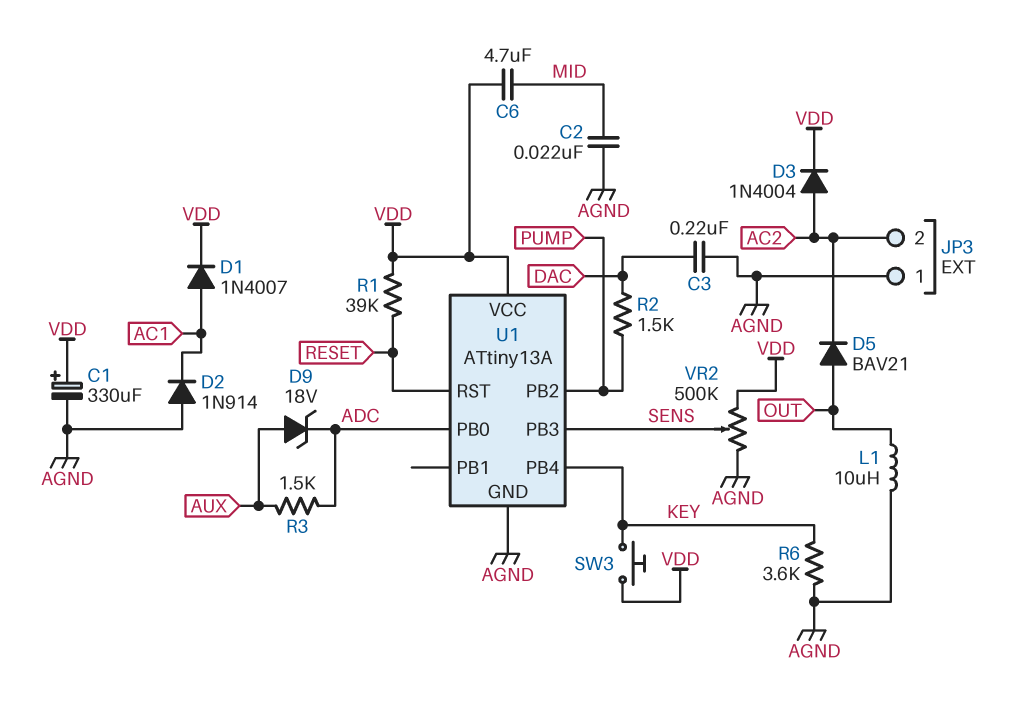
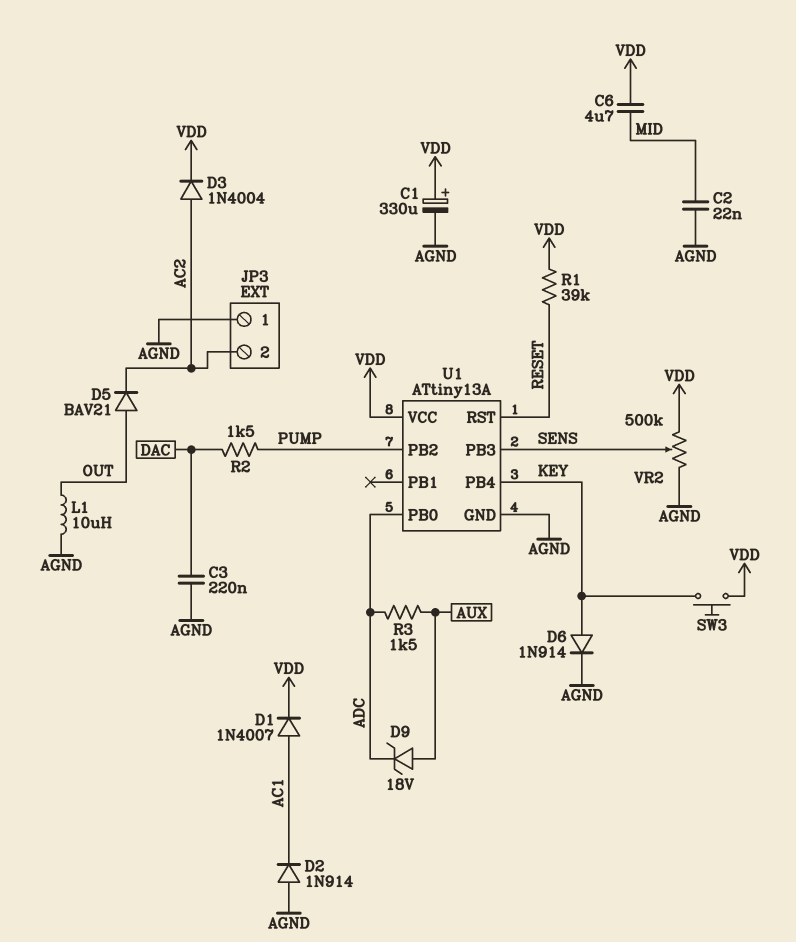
D6: none -> diode 1N914 (A KEY, K AGND)
R6: 3.6k (AGND, KEY) -> none

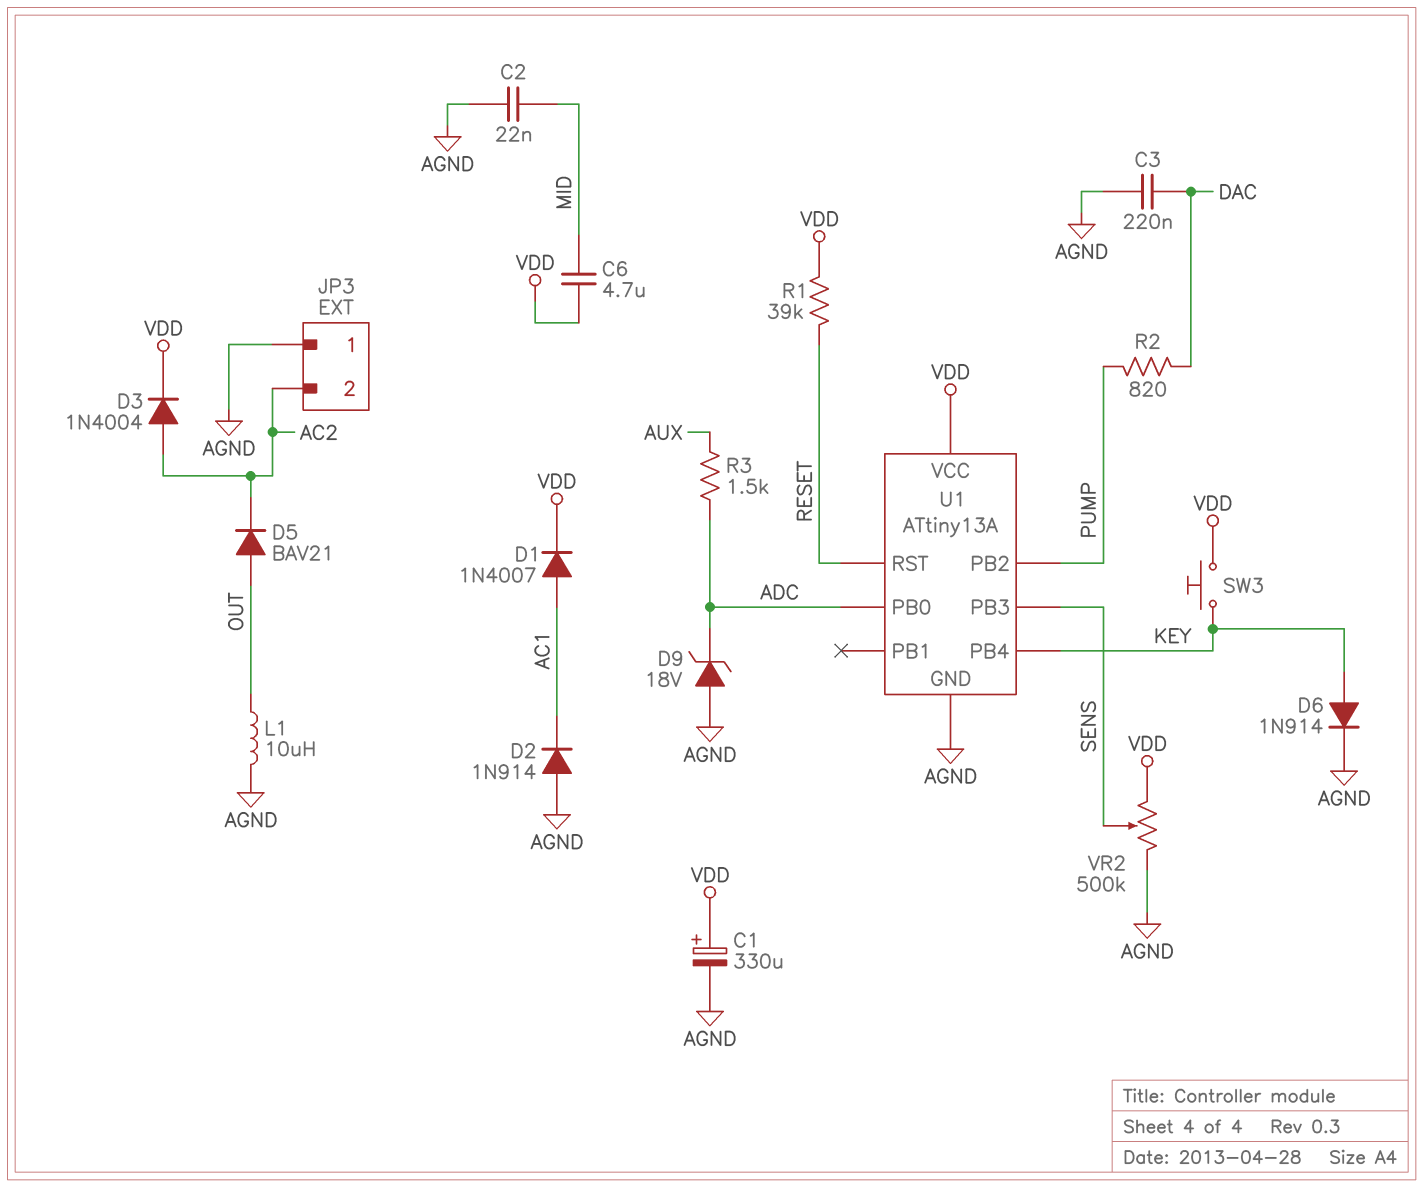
D9: zener 18V (A AUX, K ADC) -> zener 18V (A AGND, K ADC)
R2: 1.5k (DAC, PUMP) -> 820 (DAC, PUMP)

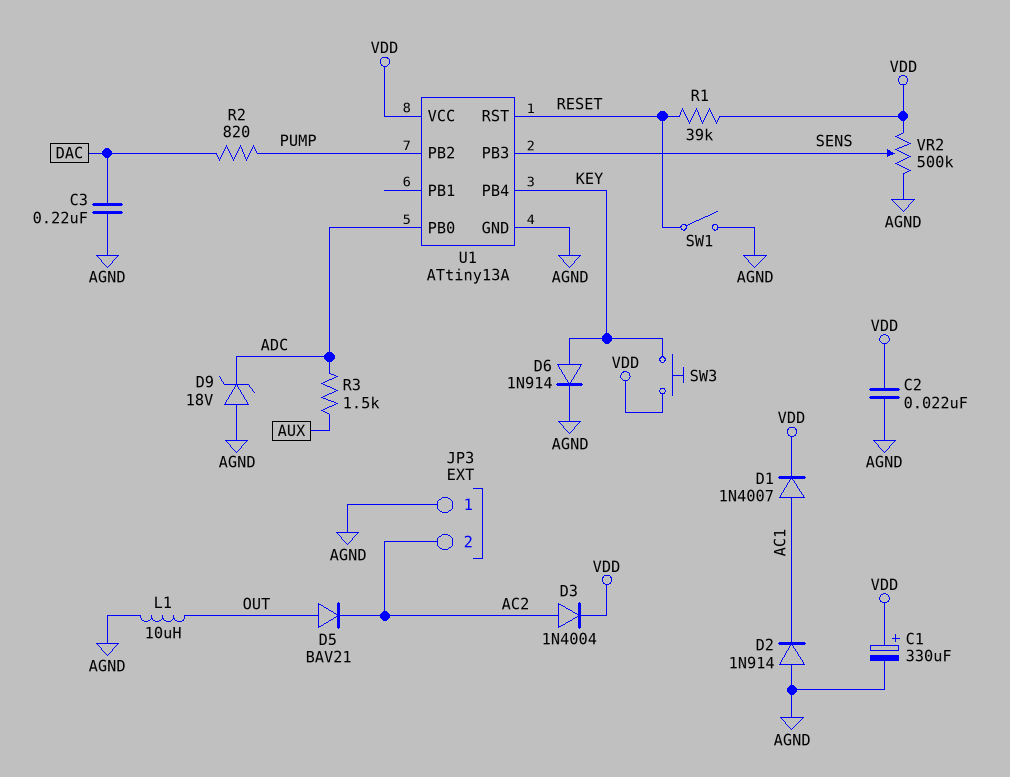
C2: 22nF (AGND, MID) -> 22nF (AGND, VDD)
C6: 4.7uF (MID, VDD) -> none
SW1: none -> switch (AGND, RESET)

